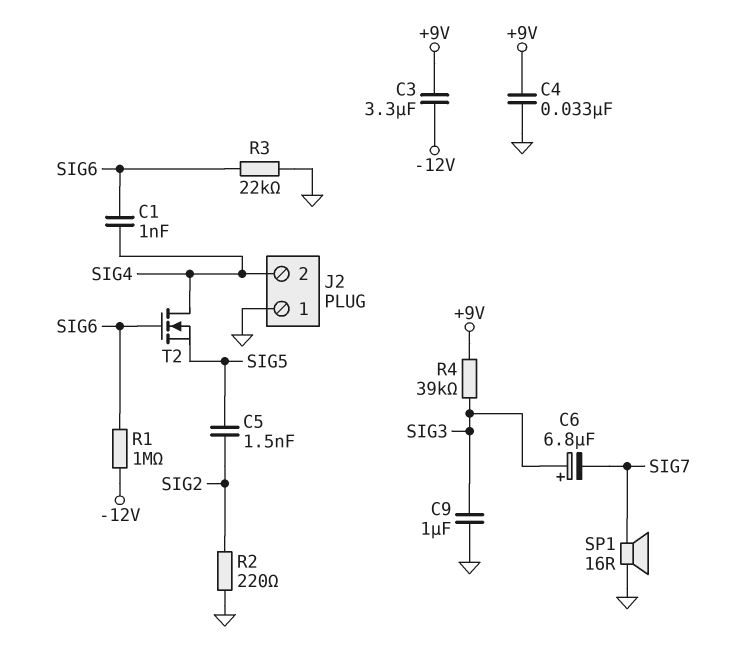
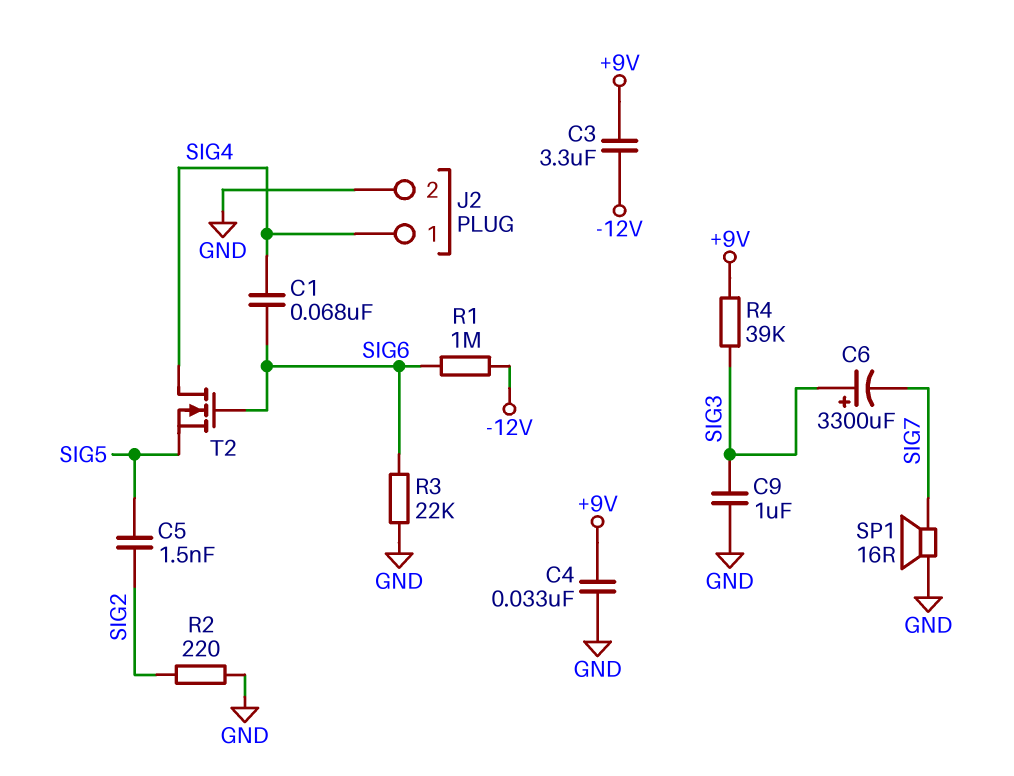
C1: 1nF (SIG4, SIG6) -> 68nF (SIG4, SIG6)
C6: 6.8uF (plus SIG3, minus SIG7) -> 3300uF (plus SIG3, minus SIG7)
J2 pin 1: GND -> SIG4
J2 pin 2: SIG4 -> GND

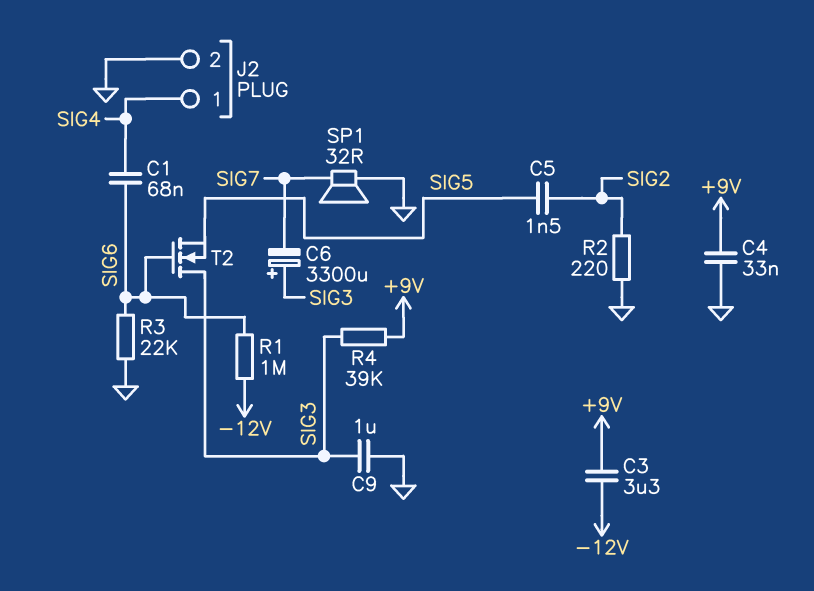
SP1: speaker 16R (GND, SIG7) -> speaker 32R (GND, SIG7)
T2: NMOS (G SIG6, D SIG4, S SIG5) -> NMOS (G SIG6, D SIG3, S SIG5)

